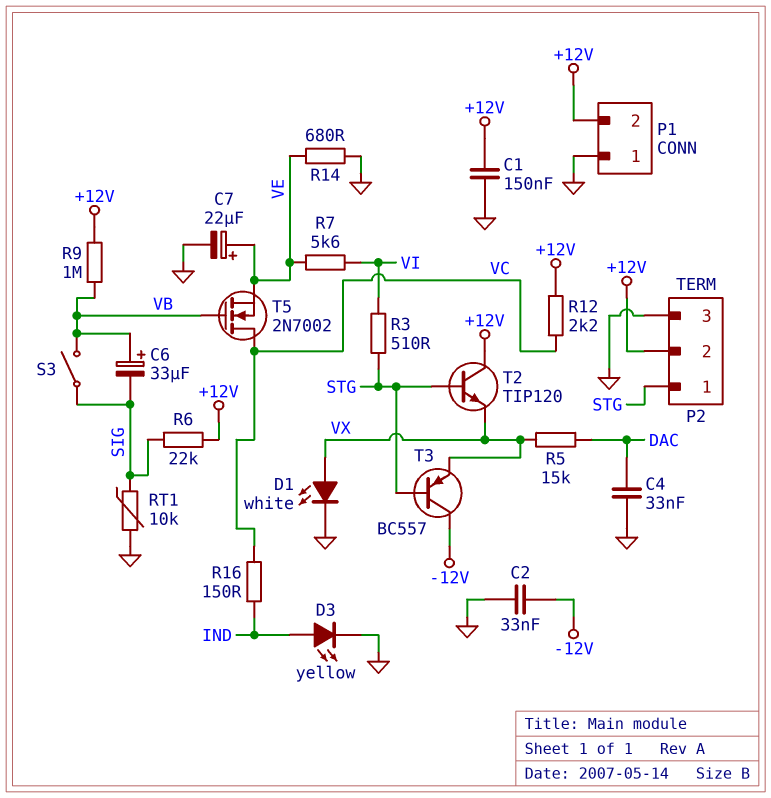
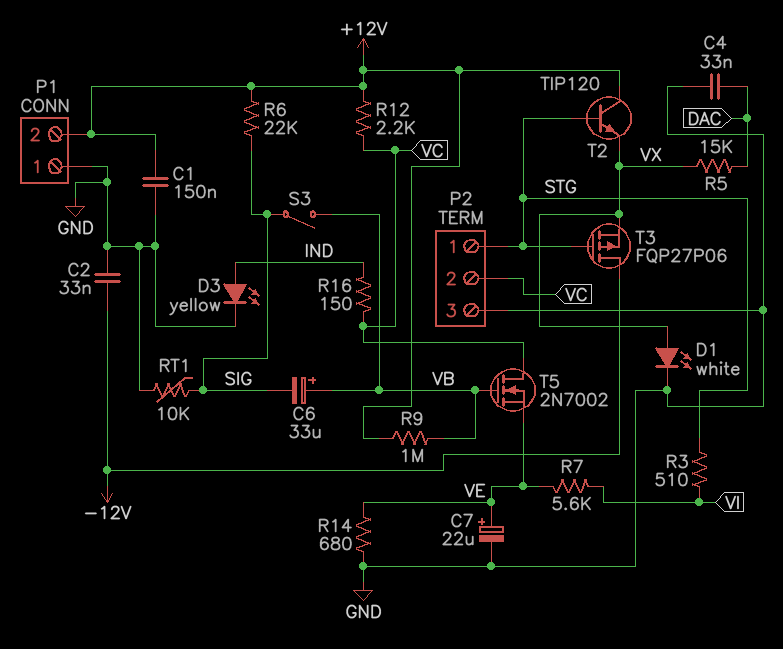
P2 pin 2: +12V -> VC
T3: PNP BC557 (B STG, C -12V, E VX) -> PMOS FQP27P06 (G STG, D -12V, S VX)

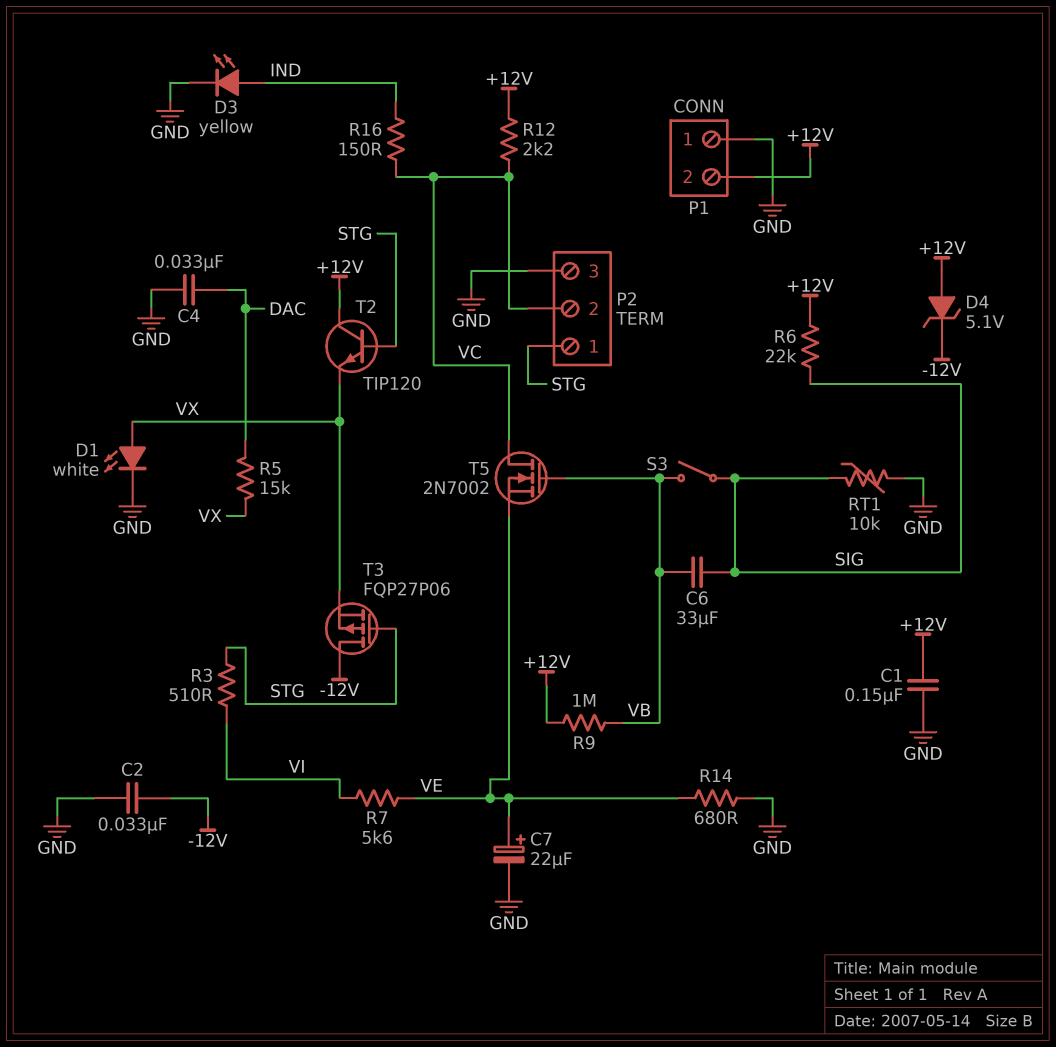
C6: 33uF (plus VB, minus SIG) -> 33uF (SIG, VB)
D4: none -> zener 5.1V (A +12V, K -12V)

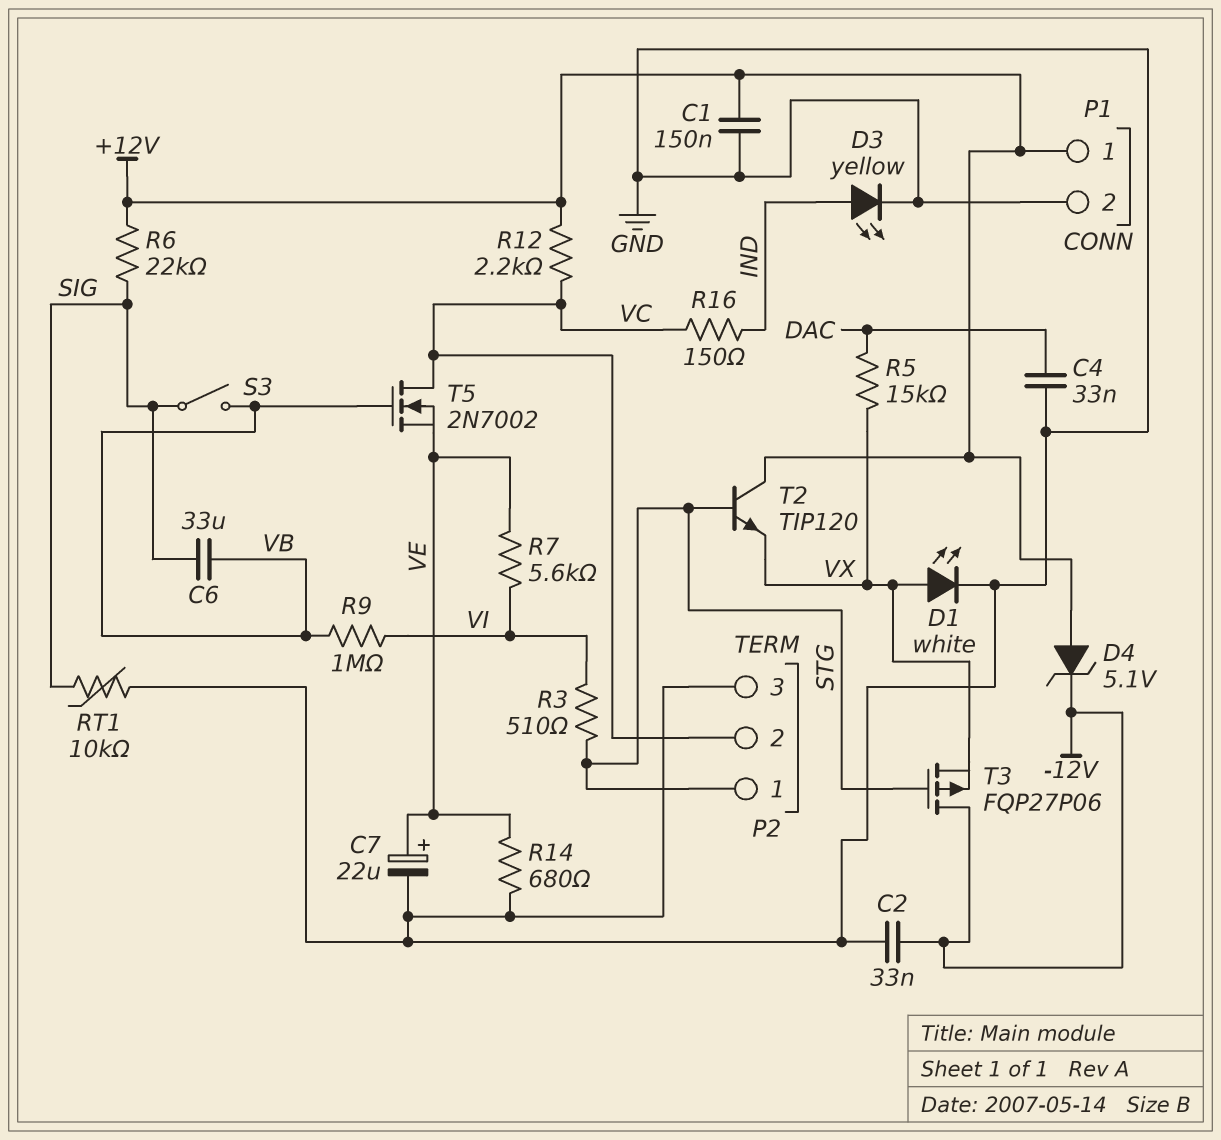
P1 pin 1: GND -> +12V
P1 pin 2: +12V -> GND
R9: 1M (+12V, VB) -> 1M (VB, VI)

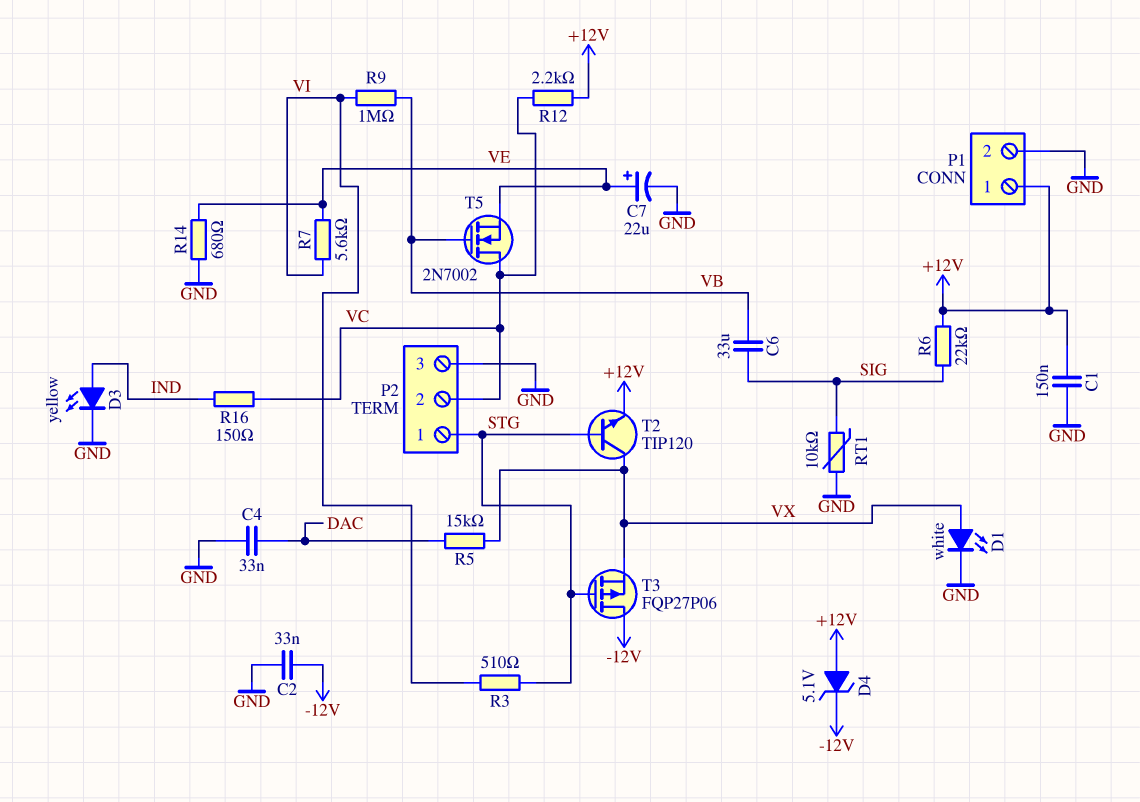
S3: switch (SIG, VB) -> none
T2: NPN TIP120 (B STG, C +12V, E VX) -> NPN TIP120 (B STG, C VX, E +12V)

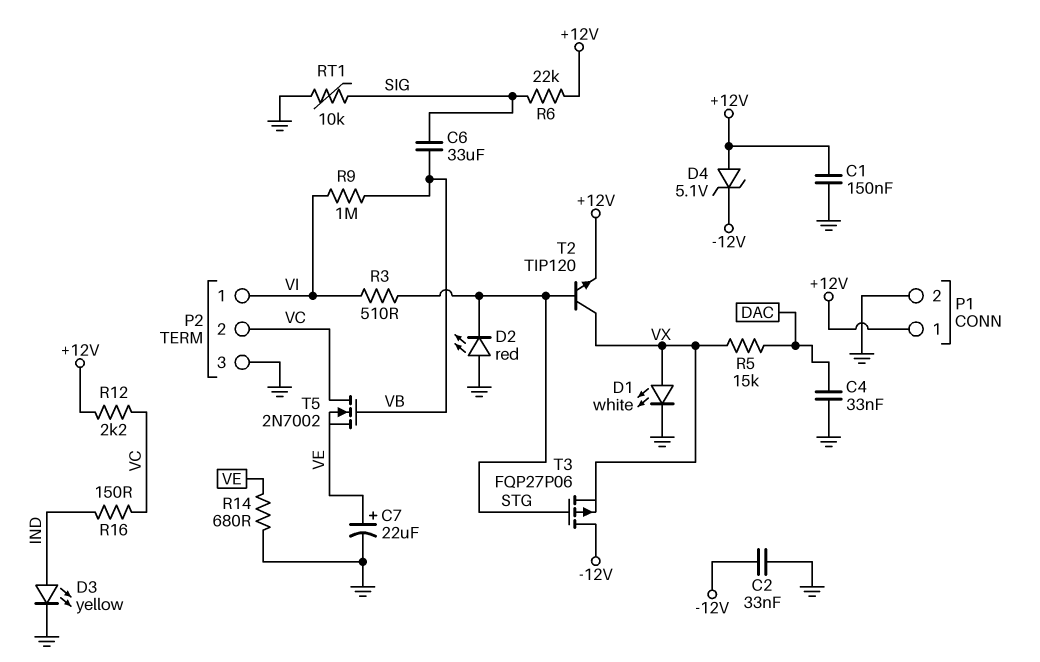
D2: none -> LED red (A GND, K STG)
P2 pin 1: STG -> VI
R7: 5.6k (VE, VI) -> none

